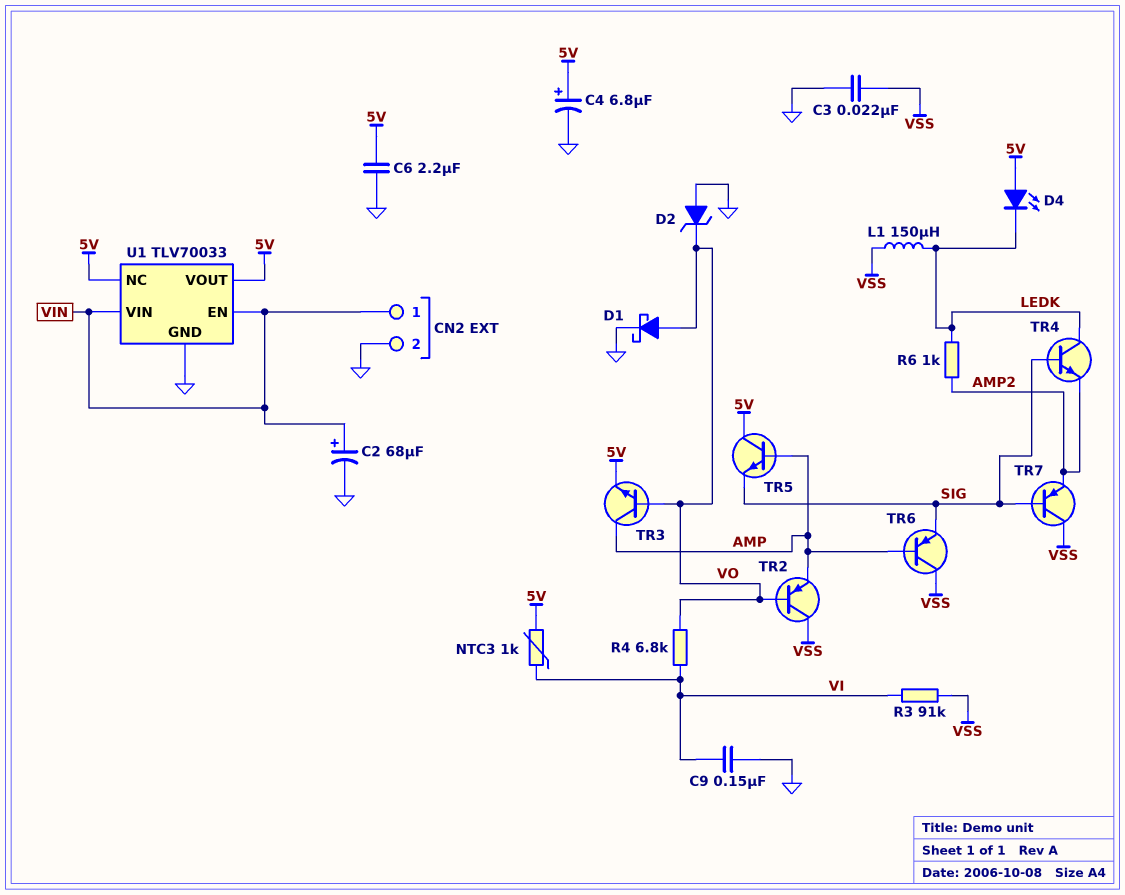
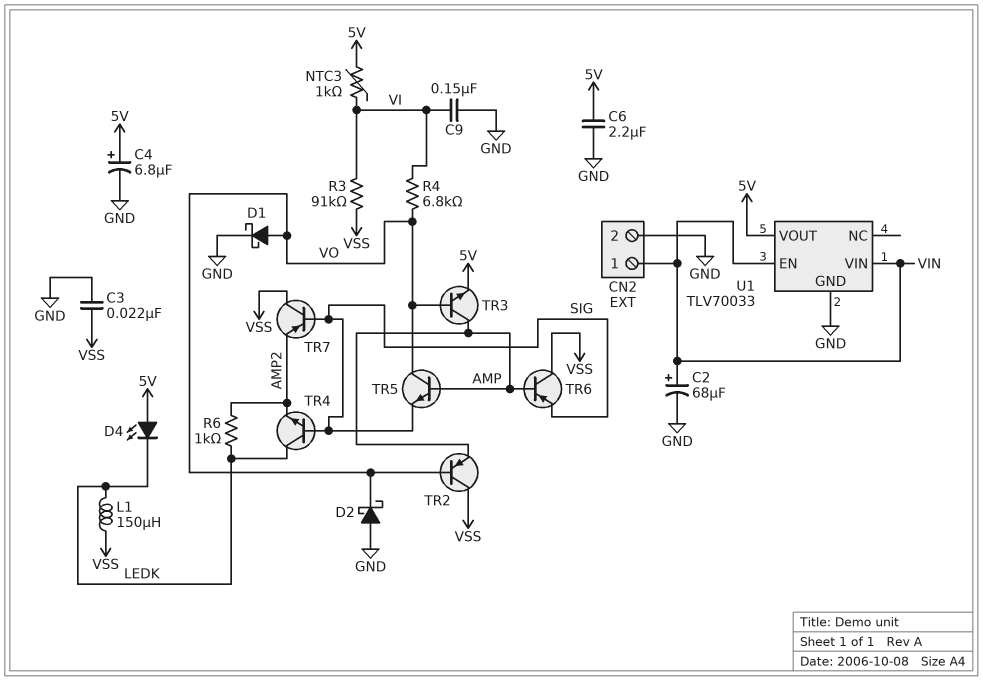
D2: zener (A GND, K VO) -> schottky (A GND, K VO)
TR5: NPN (B AMP, C 5V, E SIG) -> NPN (B AMP, C VO, E SIG)
U1 pin NC: 5V -> none

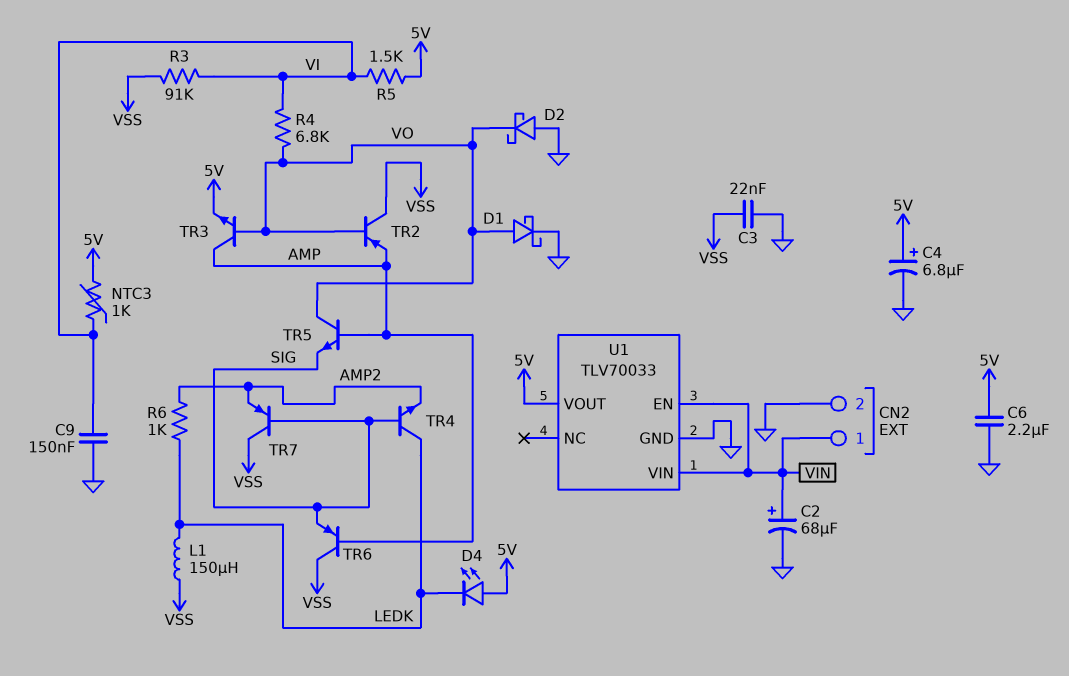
R5: none -> 1.5k (5V, VI)

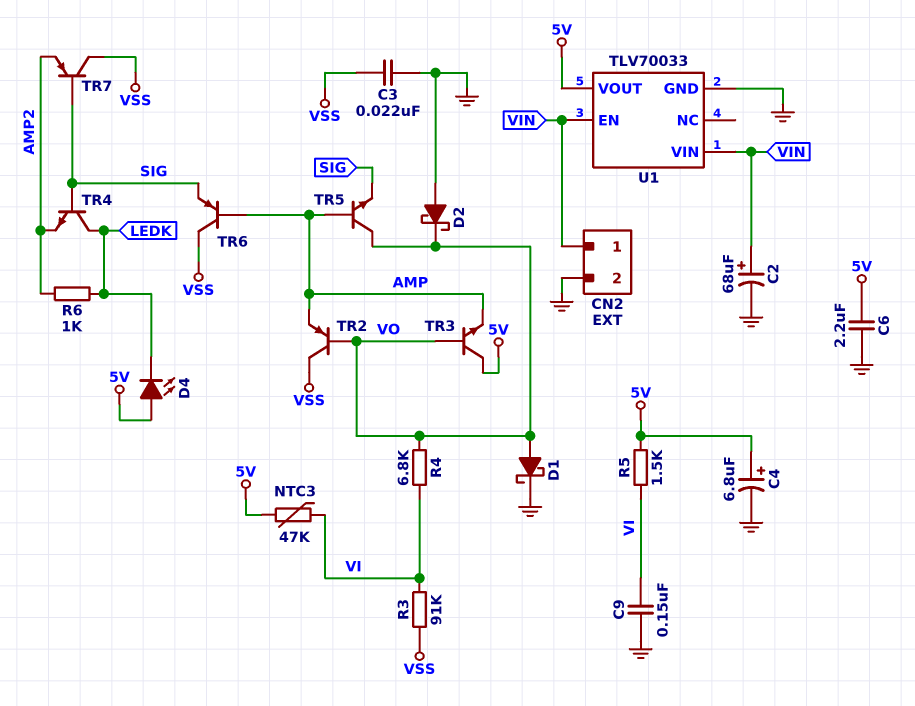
L1: 150uH (LEDK, VSS) -> none
NTC3: 1k (5V, VI) -> 47k (5V, VI)
TR3: NPN (B VO, C AMP, E 5V) -> NPN (B VO, C 5V, E AMP)

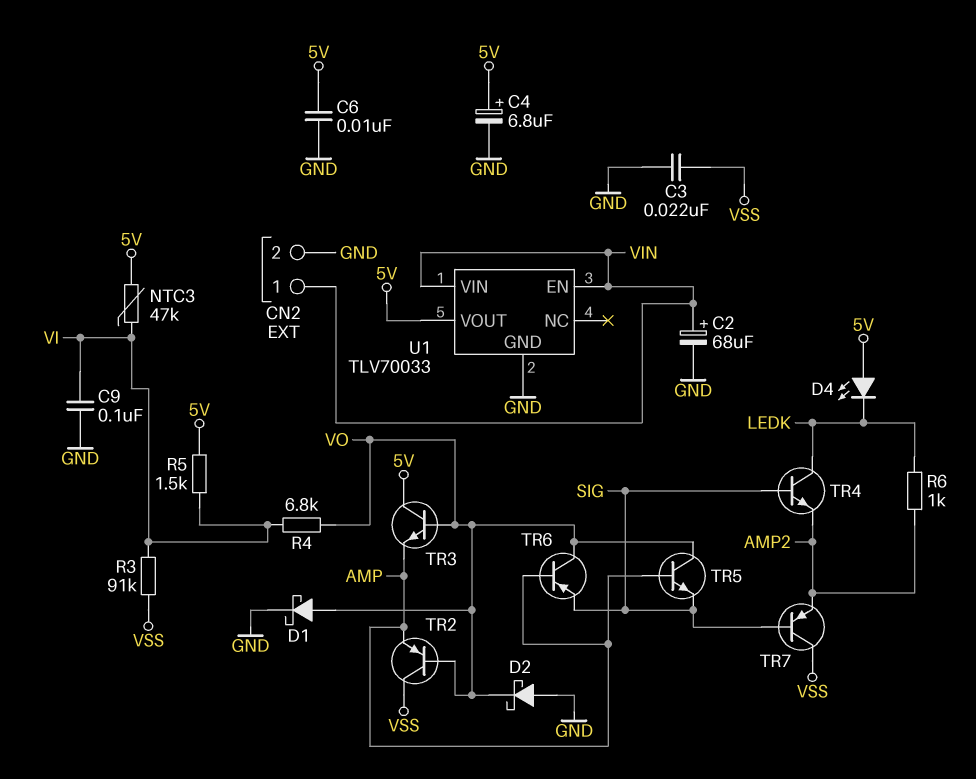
C6: 2.2uF (5V, GND) -> 10nF (5V, GND)
C9: 150nF (GND, VI) -> 100nF (GND, VI)
TR6: PNP (B AMP, C VSS, E SIG) -> PNP (B AMP, C VO, E SIG)

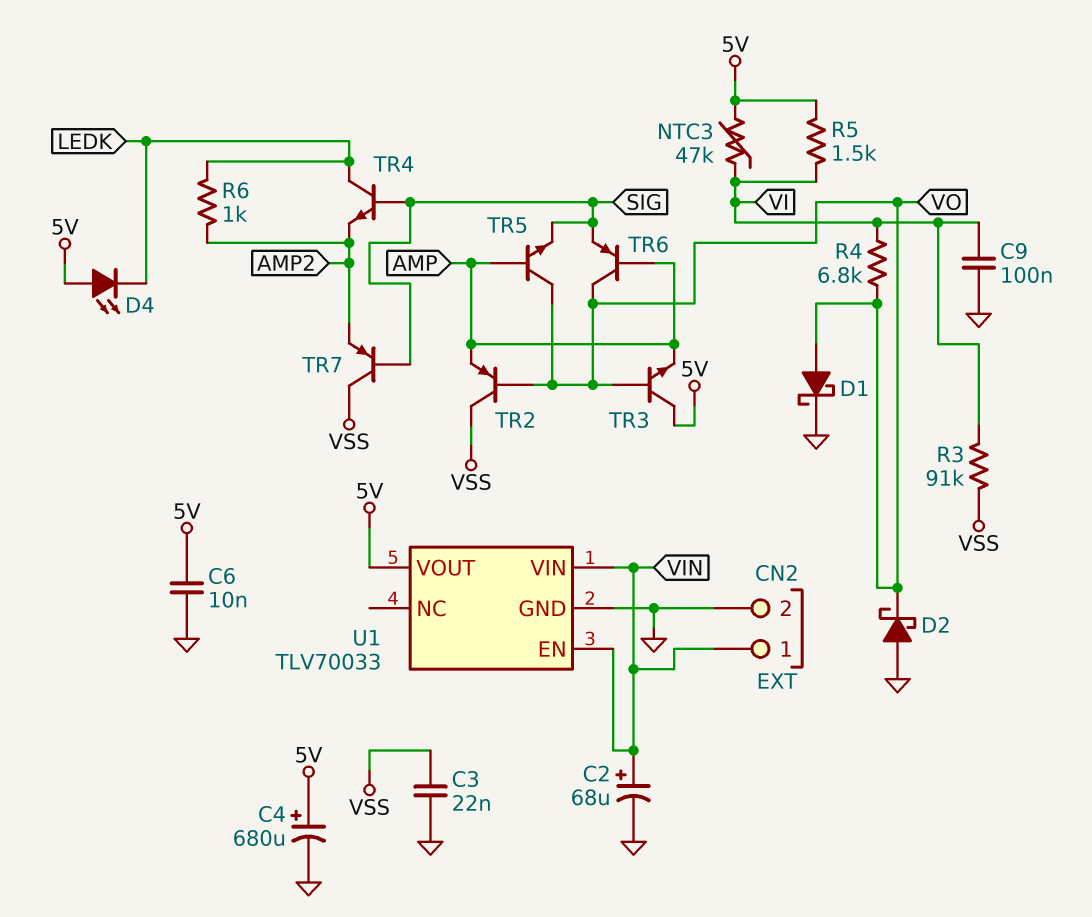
C4: 6.8uF (plus 5V, minus GND) -> 680uF (plus 5V, minus GND)

